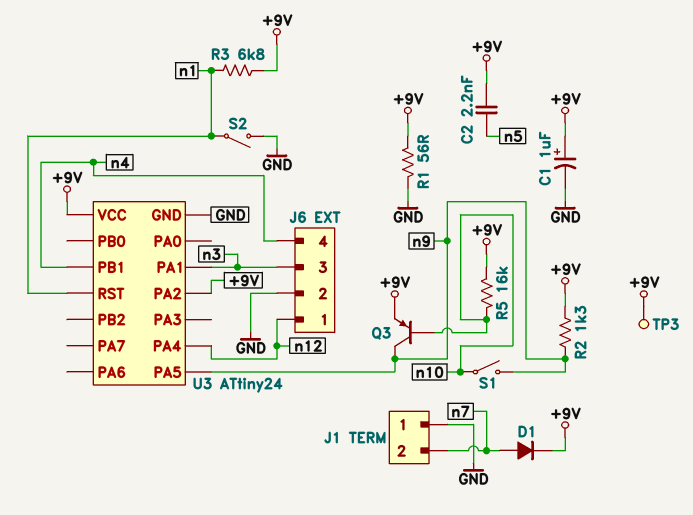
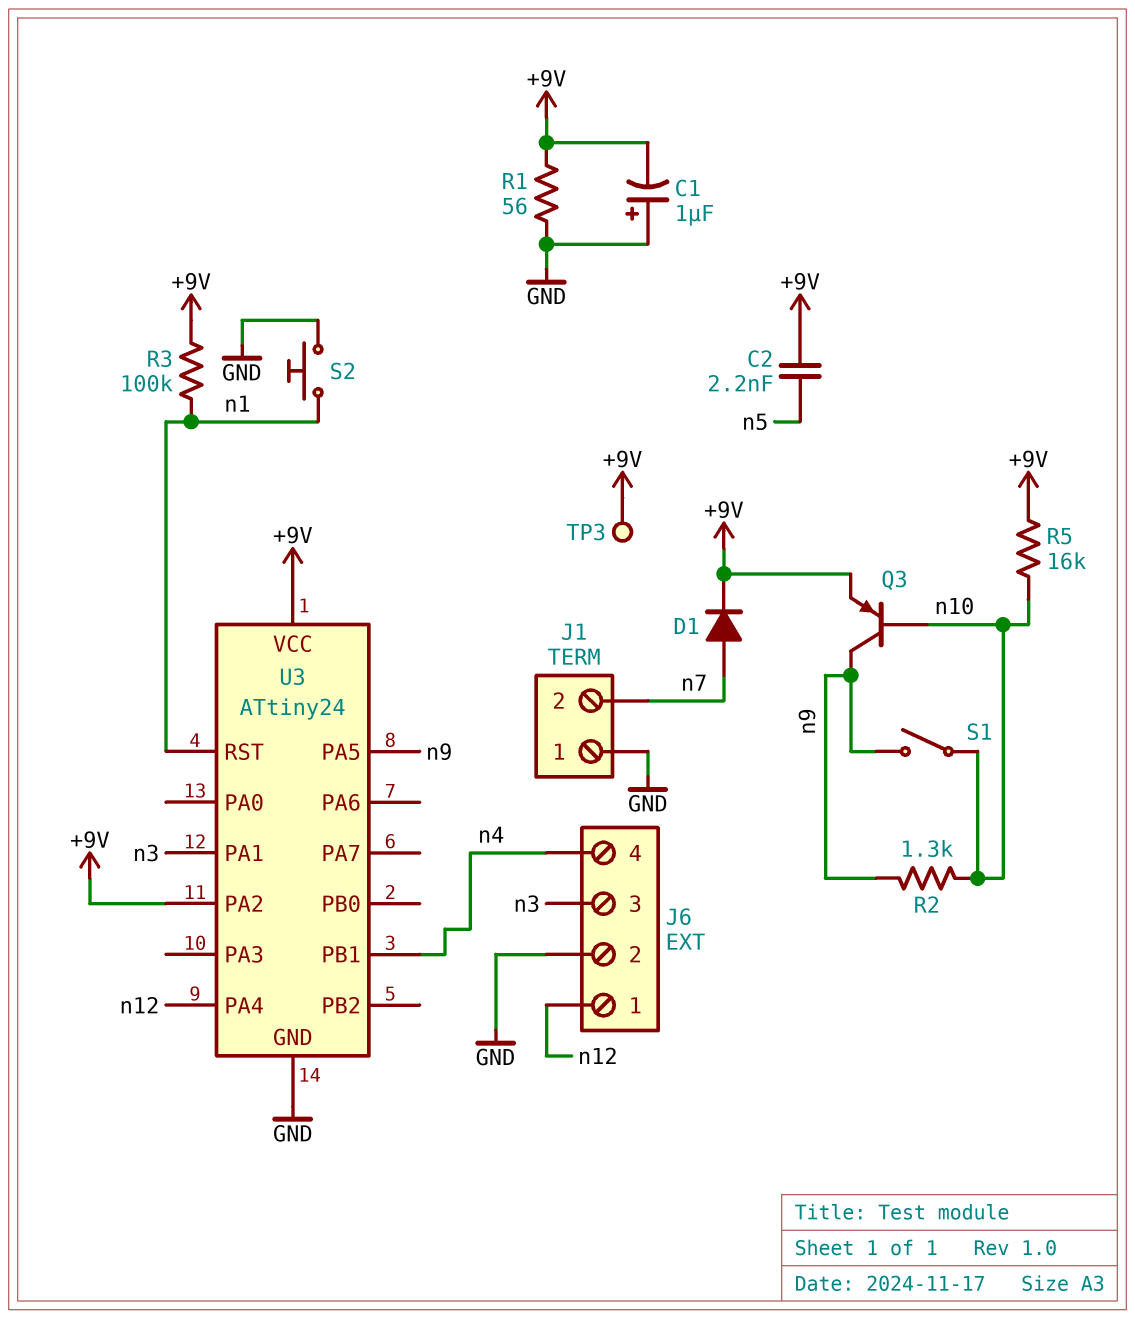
C1: 1uF (plus +9V, minus GND) -> 1uF (plus GND, minus +9V)
R2: 1.3k (+9V, n9) -> 1.3k (n9, n10)
R3: 6.8k (+9V, n1) -> 100k (+9V, n1)
S2: switch (GND, n1) -> button (GND, n1)

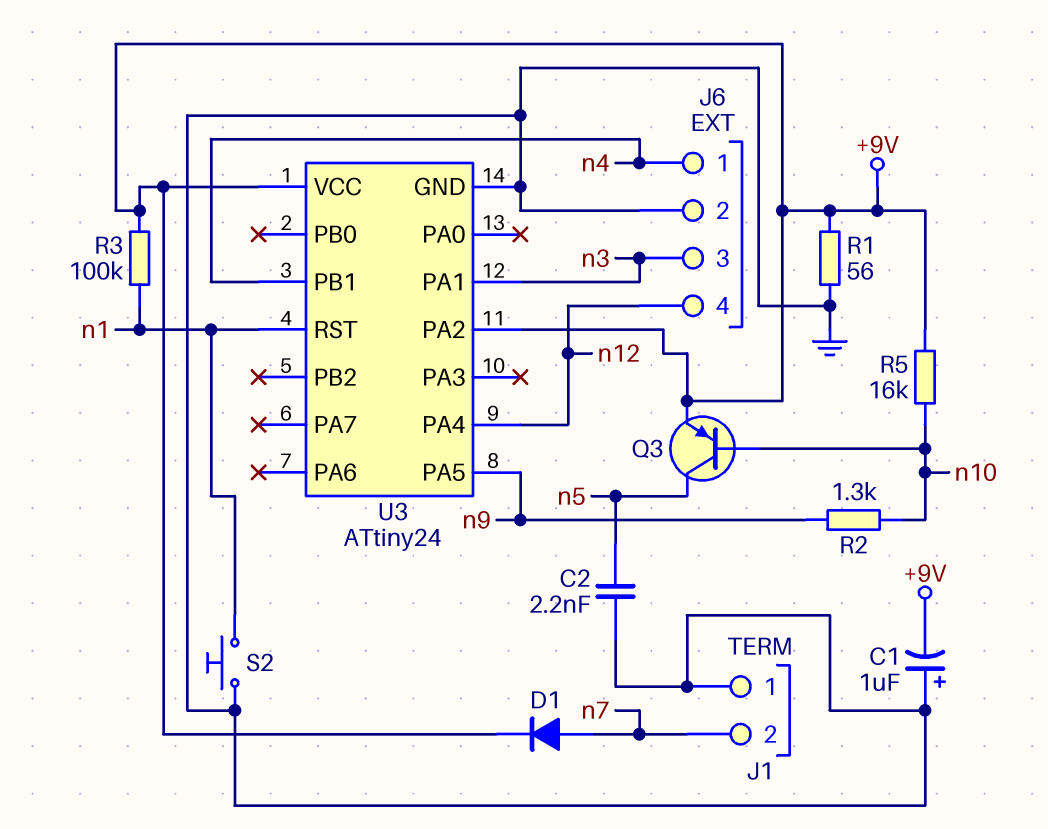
C2: 2.2nF (+9V, n5) -> 2.2nF (GND, n5)
J6 pin 1: n12 -> n4
J6 pin 4: n4 -> n12
Q3: PNP (B n10, C n9, E +9V) -> PNP (B n10, C n5, E +9V)
S1: switch (n9, n10) -> none
TP3: test point (+9V) -> none

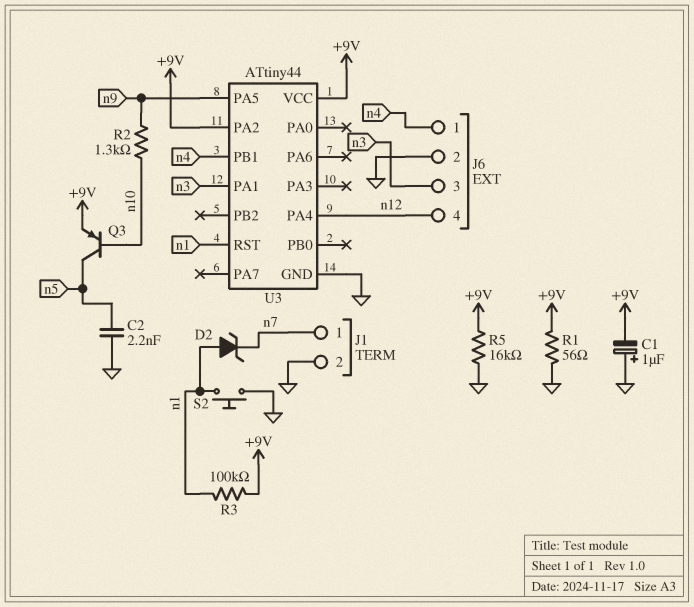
D1: diode (A n7, K +9V) -> none
D2: none -> zener (A n1, K n7)
J1 pin 1: GND -> n7
J1 pin 2: n7 -> GND
R5: 16k (+9V, n10) -> 16k (+9V, GND)
U3: ATtiny24 -> ATtiny44

